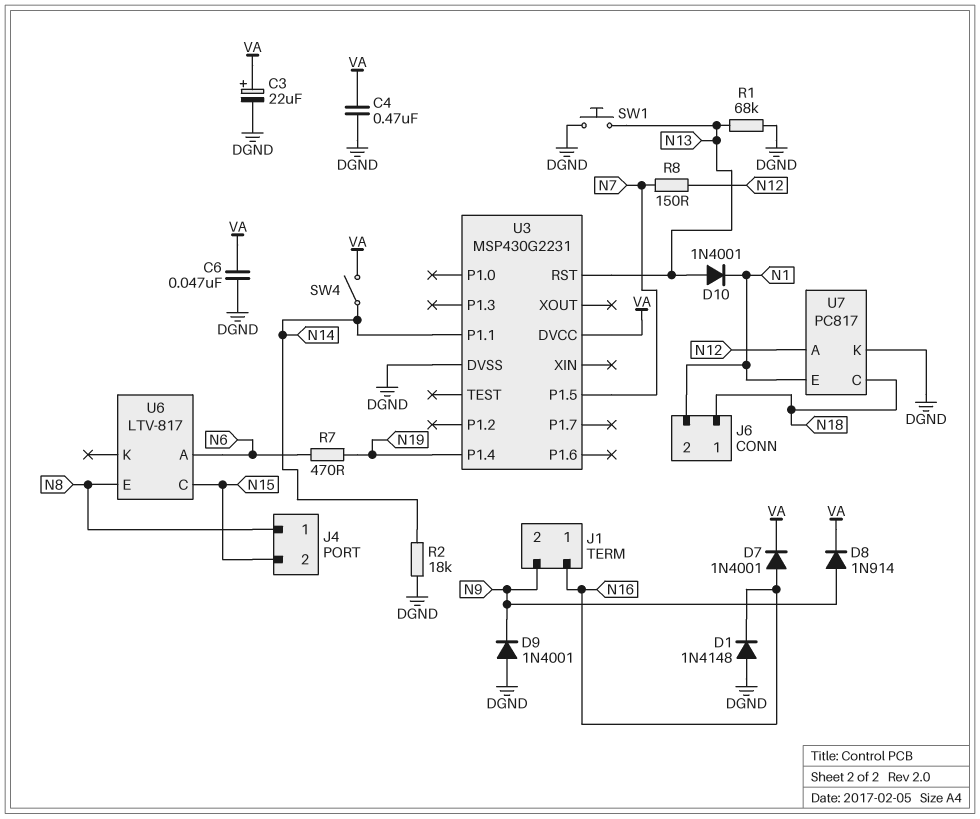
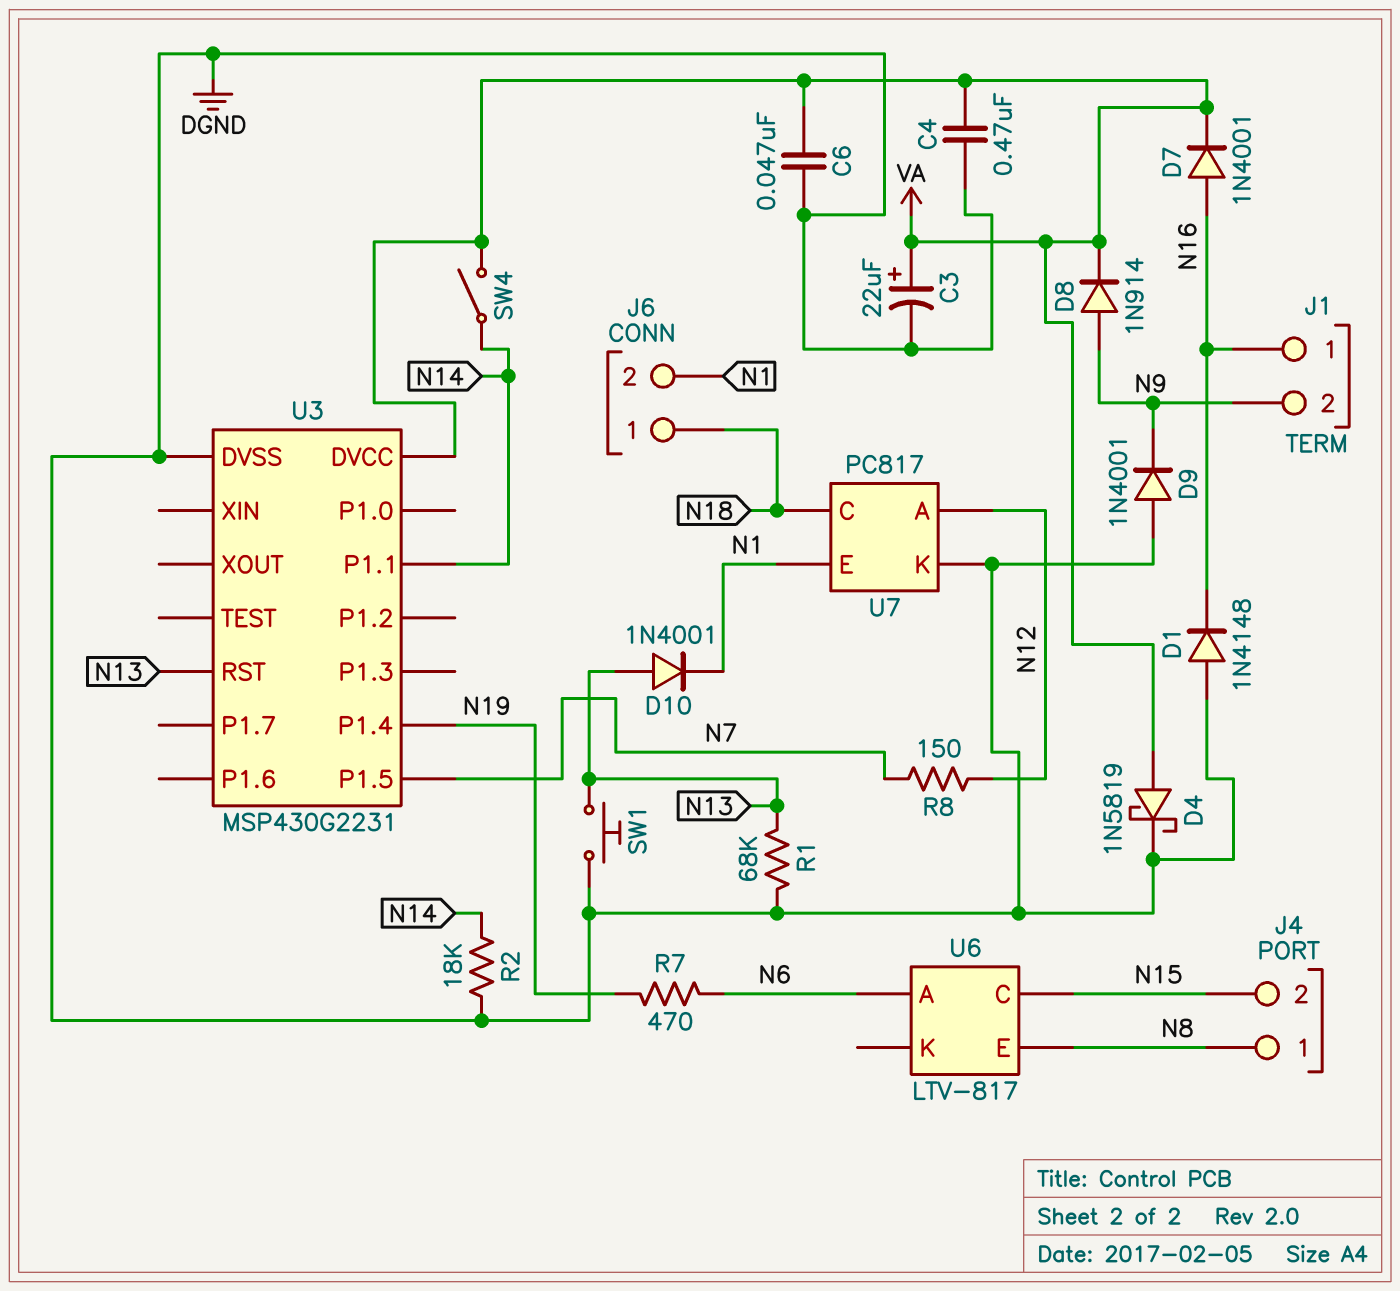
D4: none -> schottky 1N5819 (A VA, K DGND)

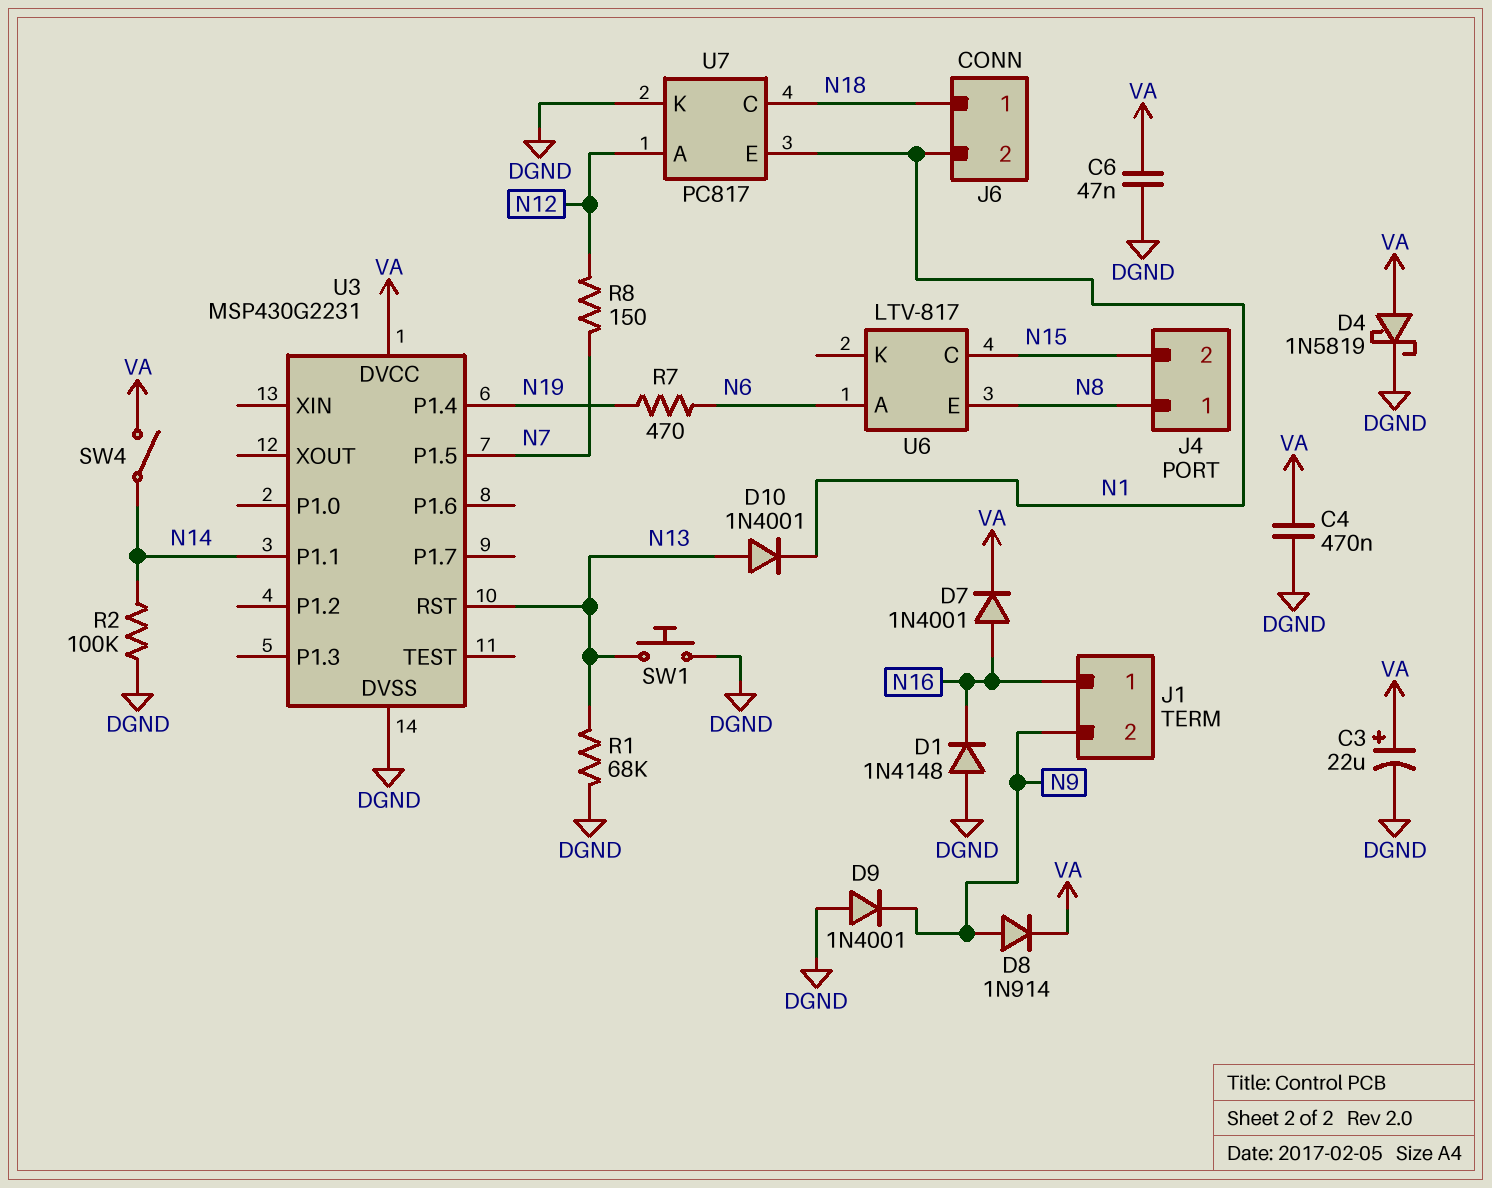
R2: 18k (DGND, N14) -> 100k (DGND, N14)

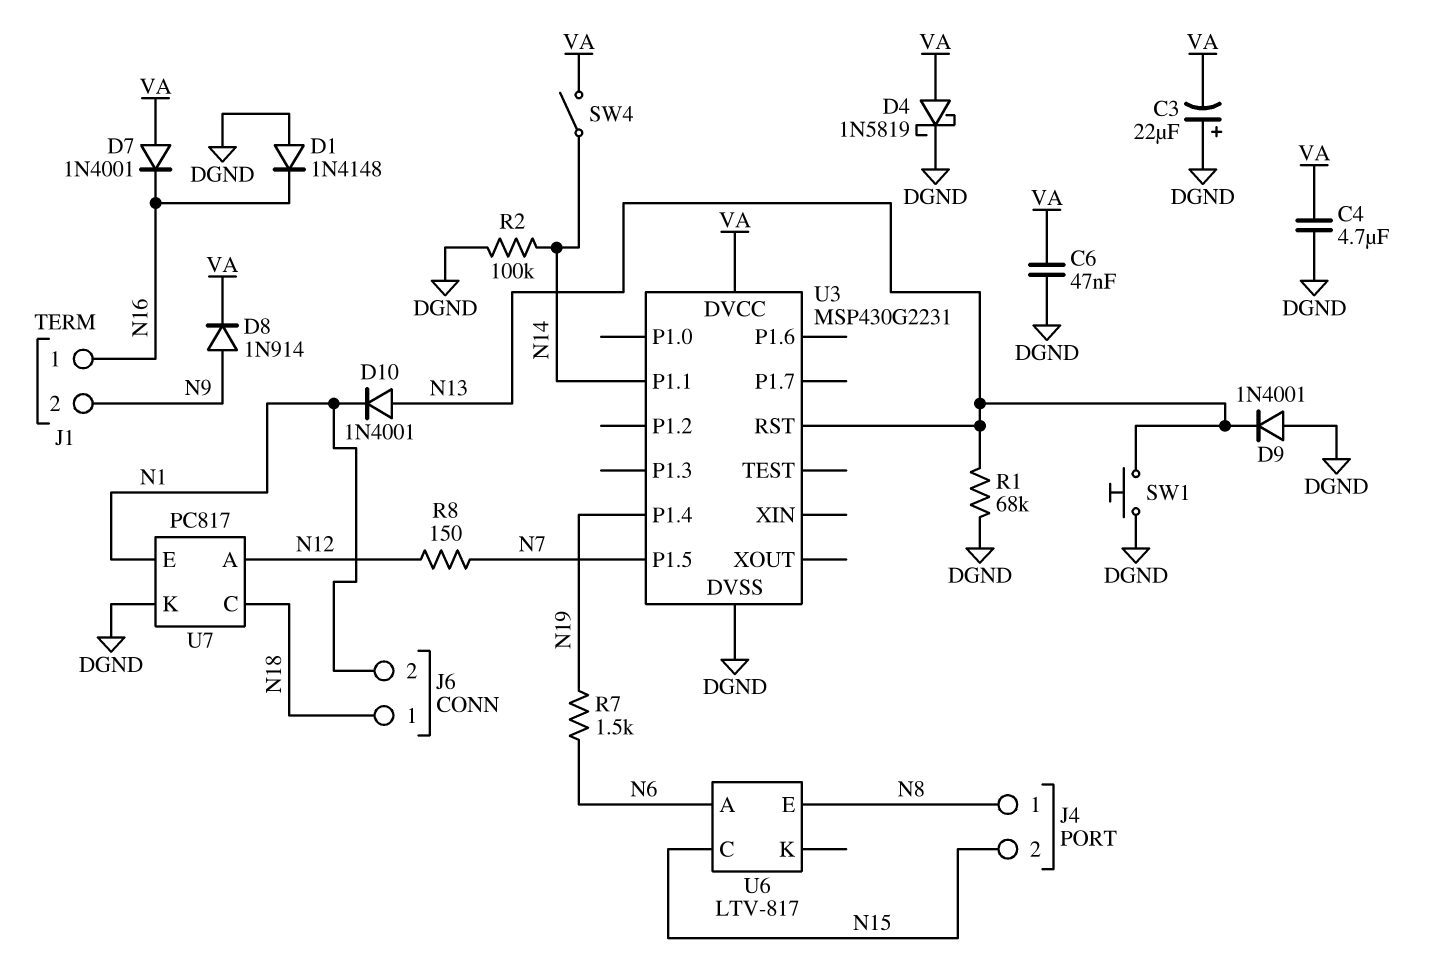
C3: 22uF (plus VA, minus DGND) -> 22uF (plus DGND, minus VA)
C4: 470nF (DGND, VA) -> 4.7uF (DGND, VA)
D7: diode 1N4001 (A N16, K VA) -> diode 1N4001 (A VA, K N16)
D9: diode 1N4001 (A DGND, K N9) -> diode 1N4001 (A DGND, K N13)
R7: 470 (N6, N19) -> 1.5k (N6, N19)

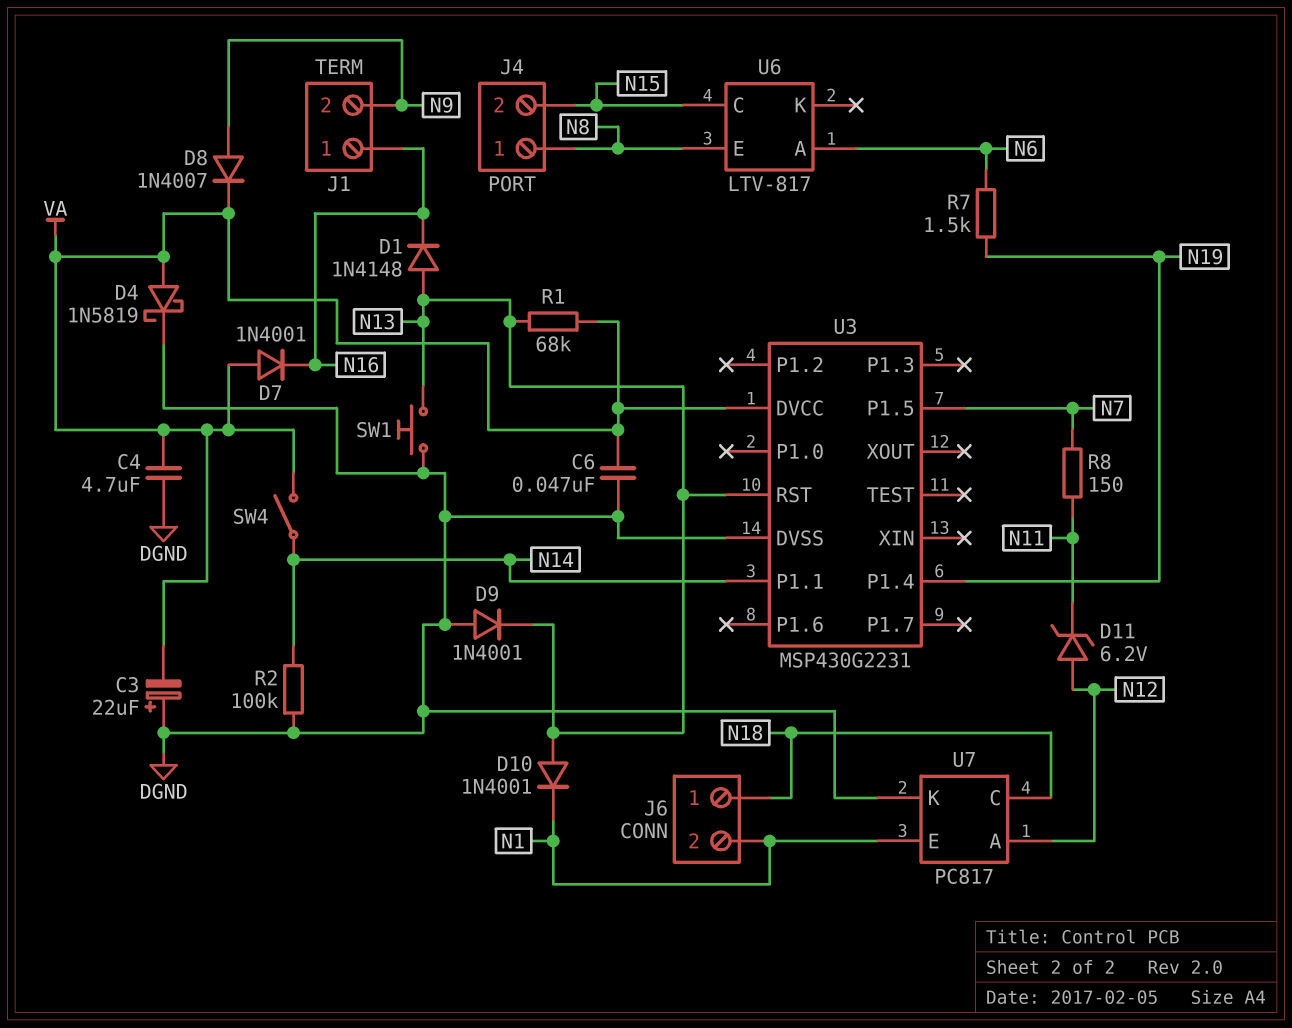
D1: diode 1N4148 (A DGND, K N16) -> diode 1N4148 (A N13, K N16)
D8: diode 1N914 (A N9, K VA) -> diode 1N4007 (A N9, K VA)
D11: none -> zener 6.2V (A N12, K N11)
R1: 68k (DGND, N13) -> 68k (N13, VA)
R8: 150 (N7, N12) -> 150 (N7, N11)

